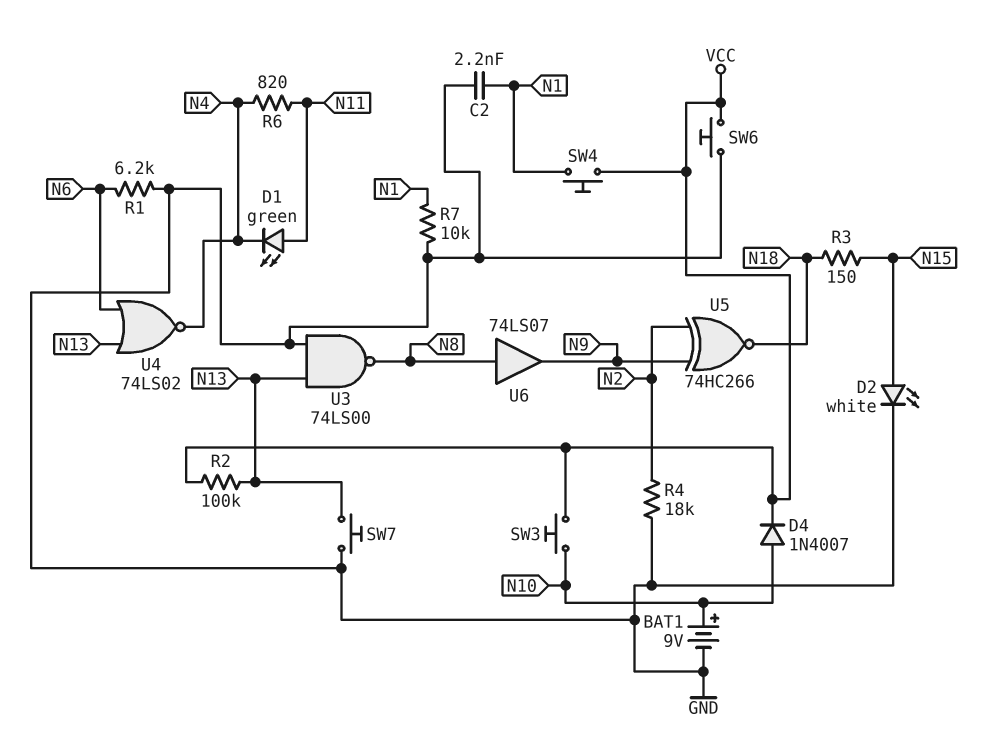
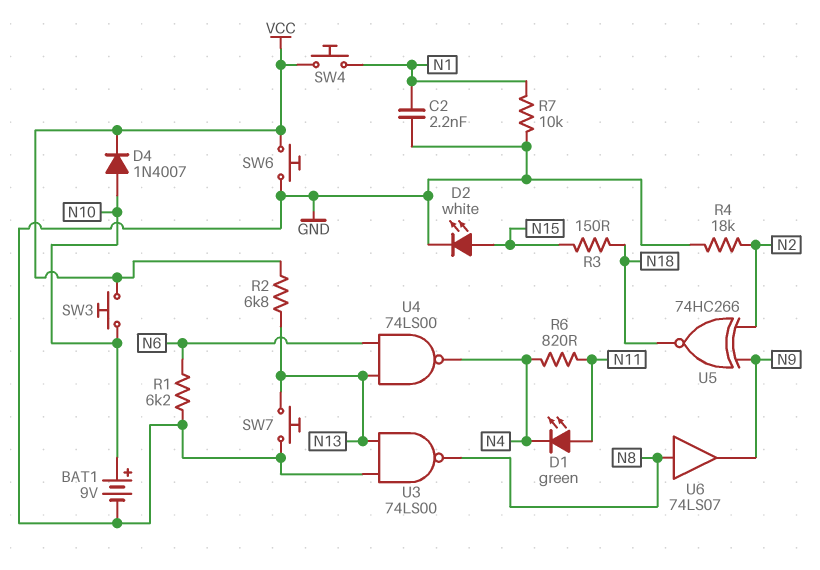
R2: 100k (N13, VCC) -> 6.8k (N13, VCC)
U4: NOR 74LS02 (in N6, in N13, out N4) -> NAND 74LS00 (in N6, in N13, out N4)

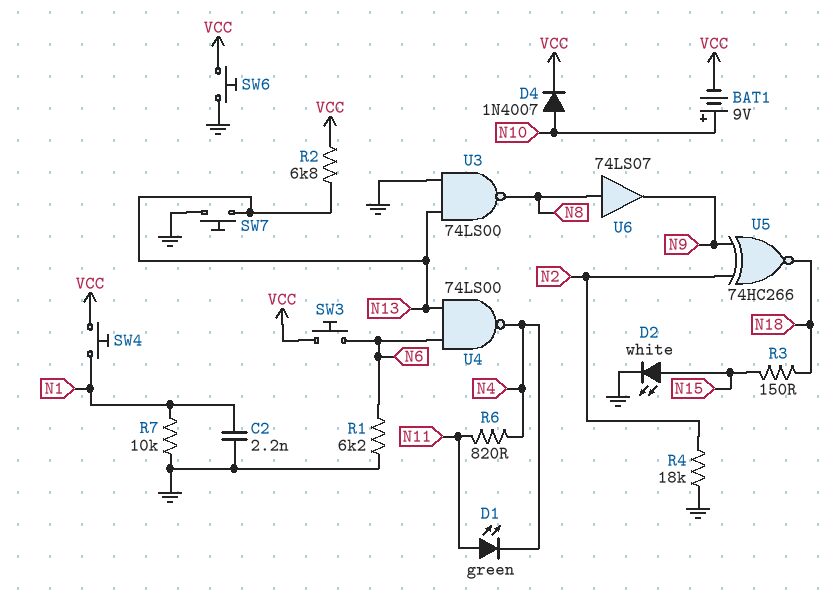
BAT1: 9V (plus N10, minus GND) -> 9V (plus N10, minus VCC)
SW3: button (N10, VCC) -> button (N6, VCC)

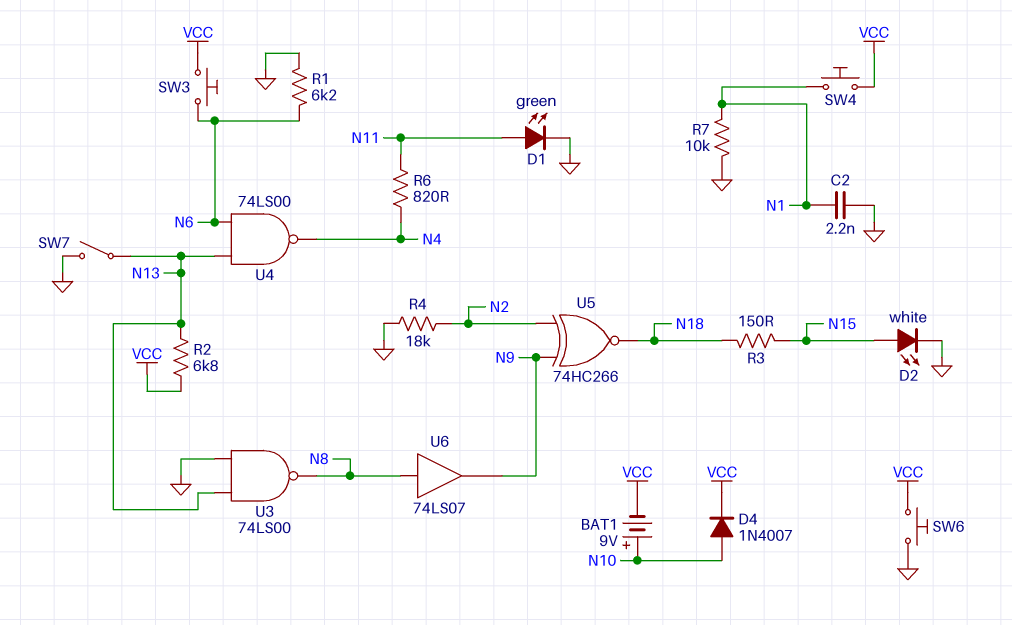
D1: LED green (A N11, K N4) -> LED green (A N11, K GND)
SW7: button (GND, N13) -> switch (GND, N13)

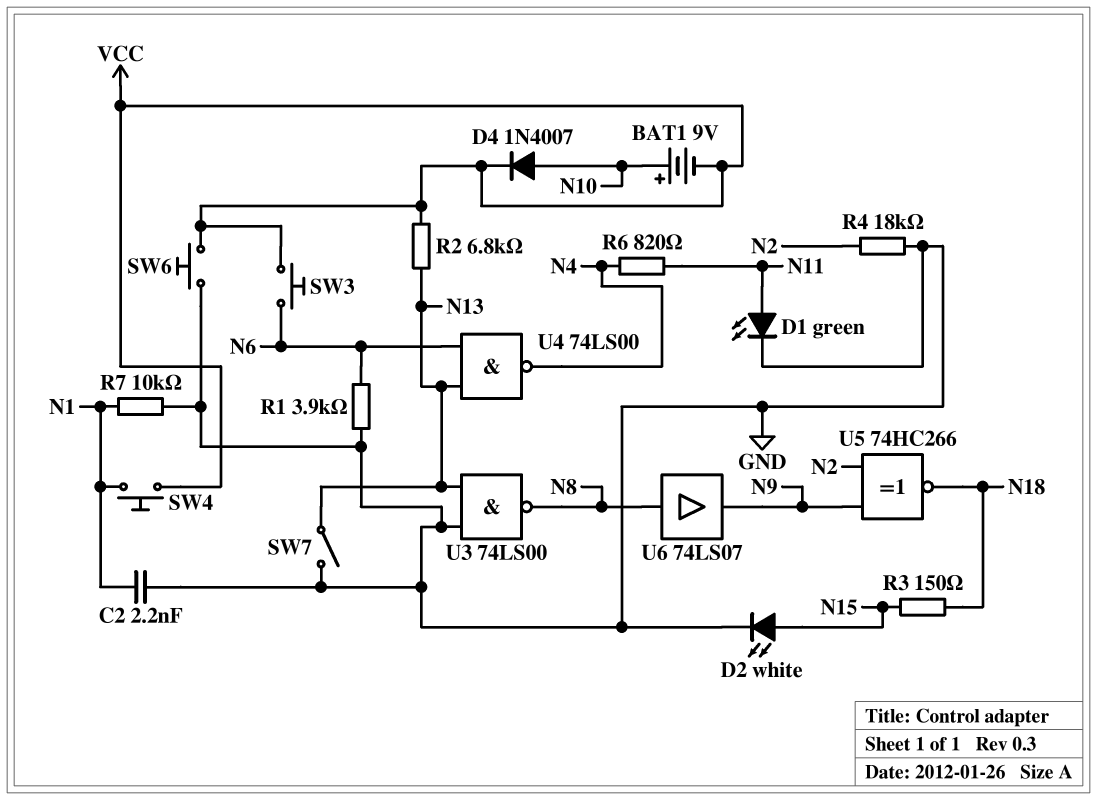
R1: 6.2k (GND, N6) -> 3.9k (GND, N6)

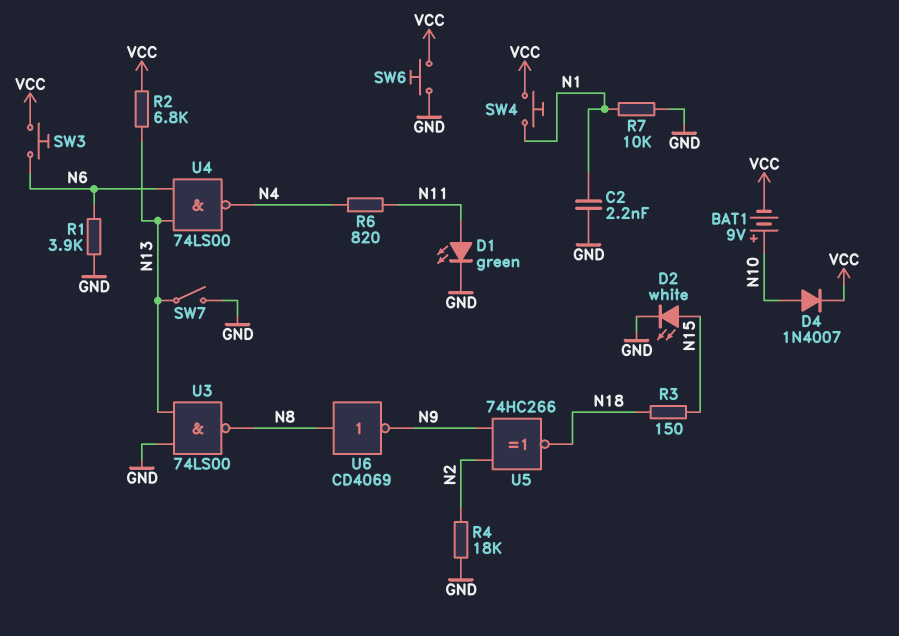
U6: buffer 74LS07 (in N8, out N9) -> NOT CD4069 (in N8, out N9)

